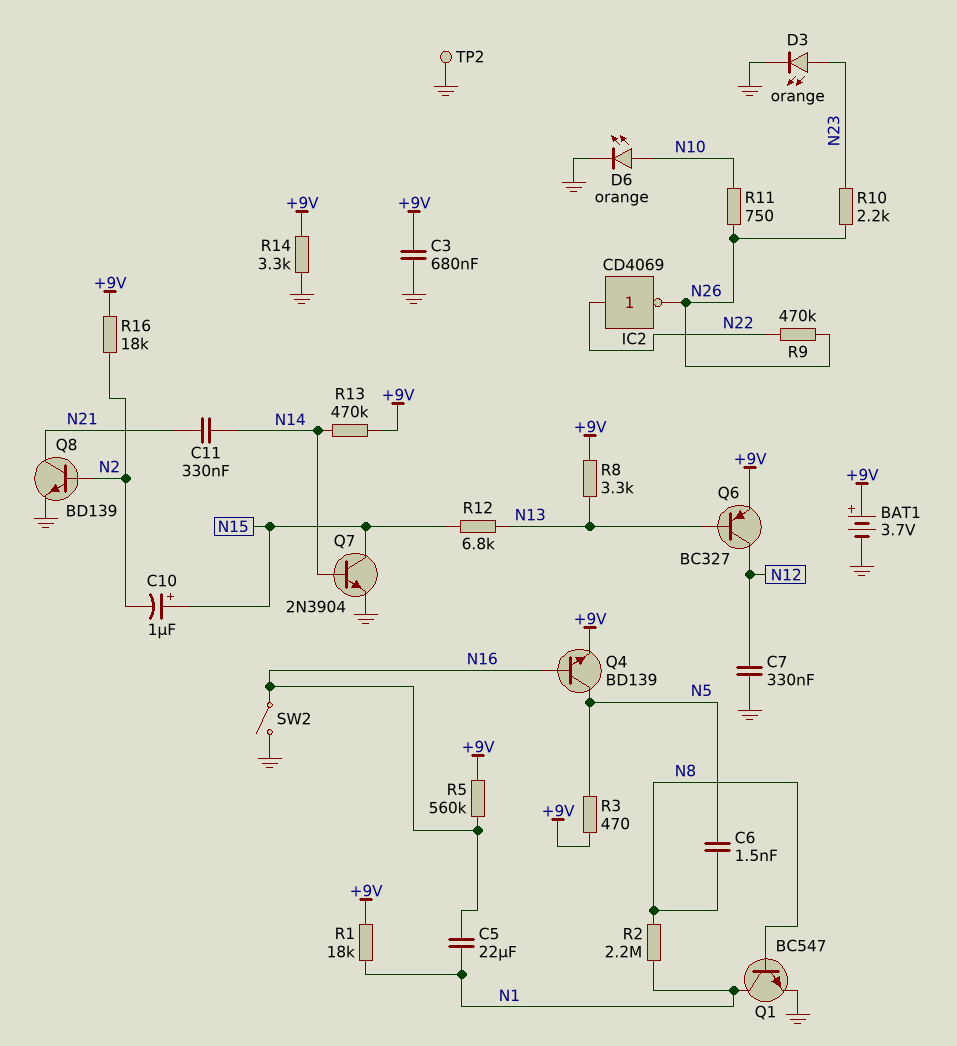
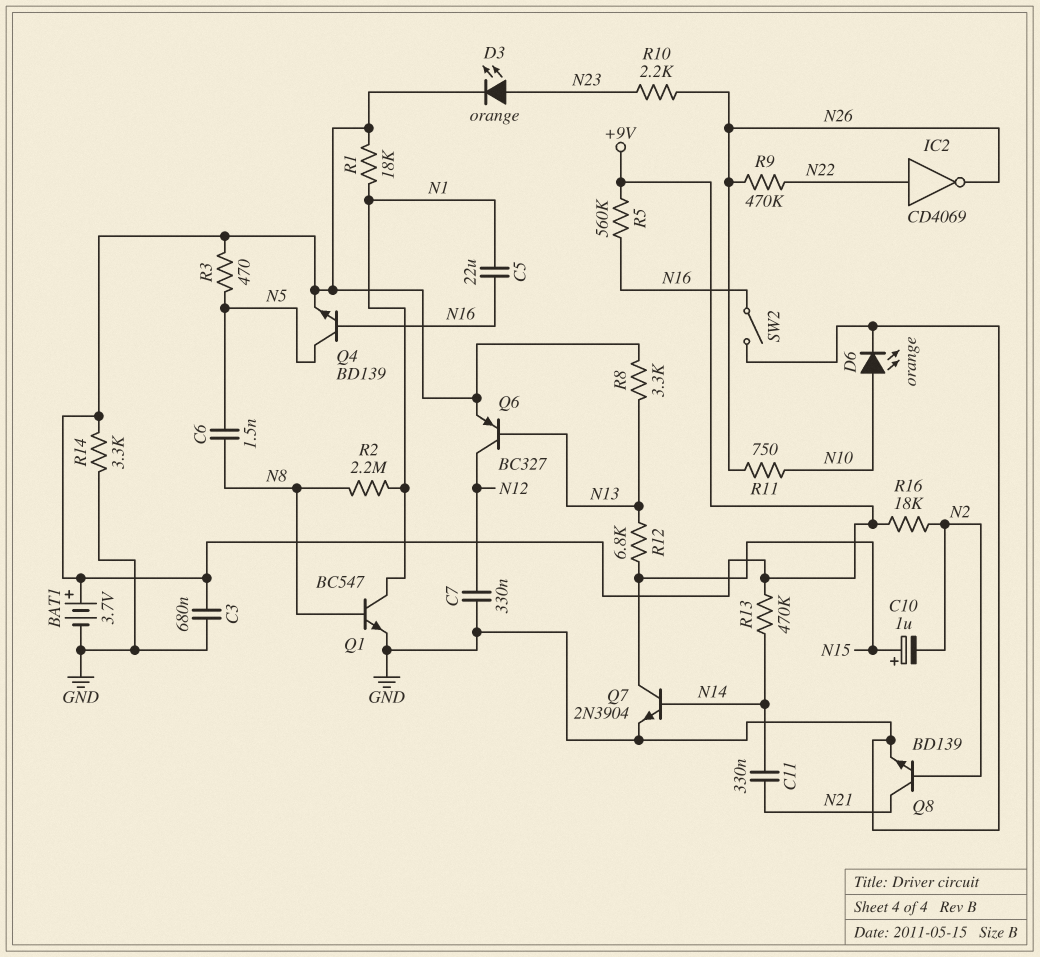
D3: LED orange (A N23, K GND) -> LED orange (A N23, K +9V)
TP2: test point (GND) -> none

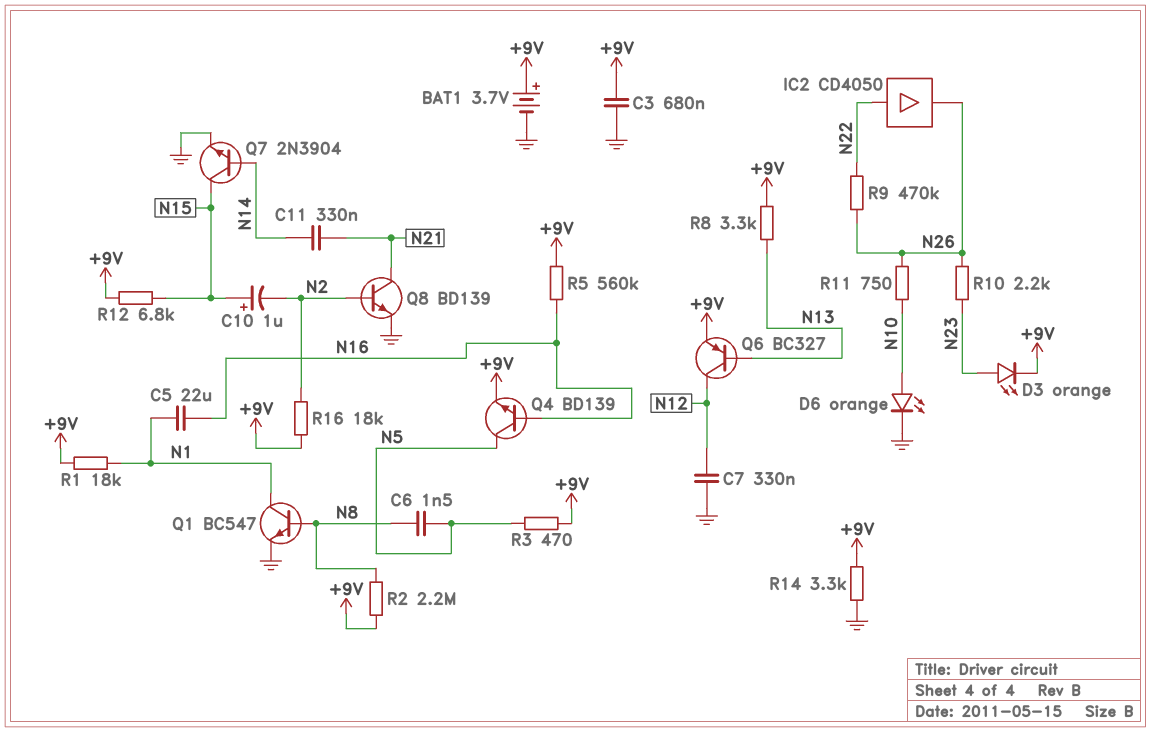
IC2: NOT CD4069 (in N22, out N26) -> buffer CD4050 (in N22, out N26)
R2: 2.2M (N1, N8) -> 2.2M (+9V, N8)
R12: 6.8k (N13, N15) -> 6.8k (+9V, N15)
R13: 470k (+9V, N14) -> none
SW2: switch (GND, N16) -> none

